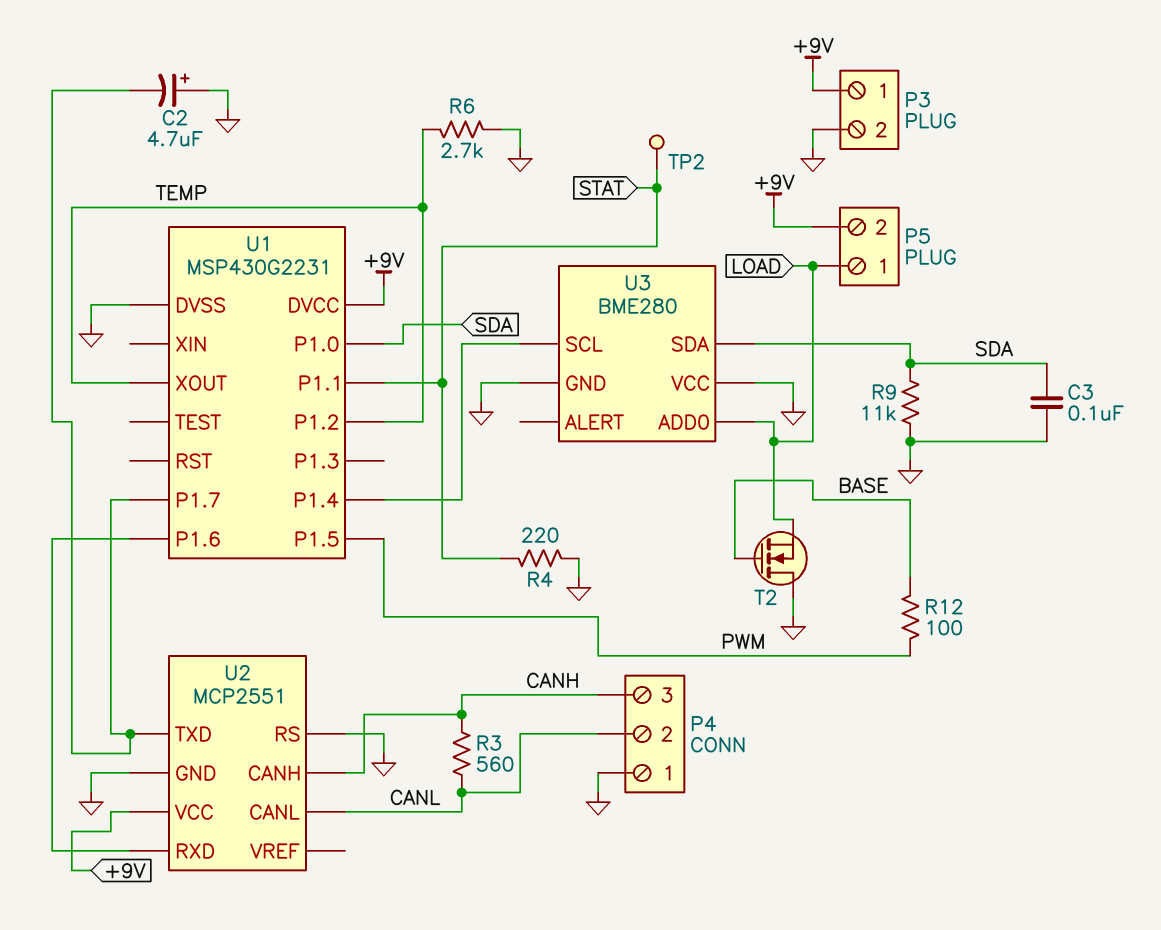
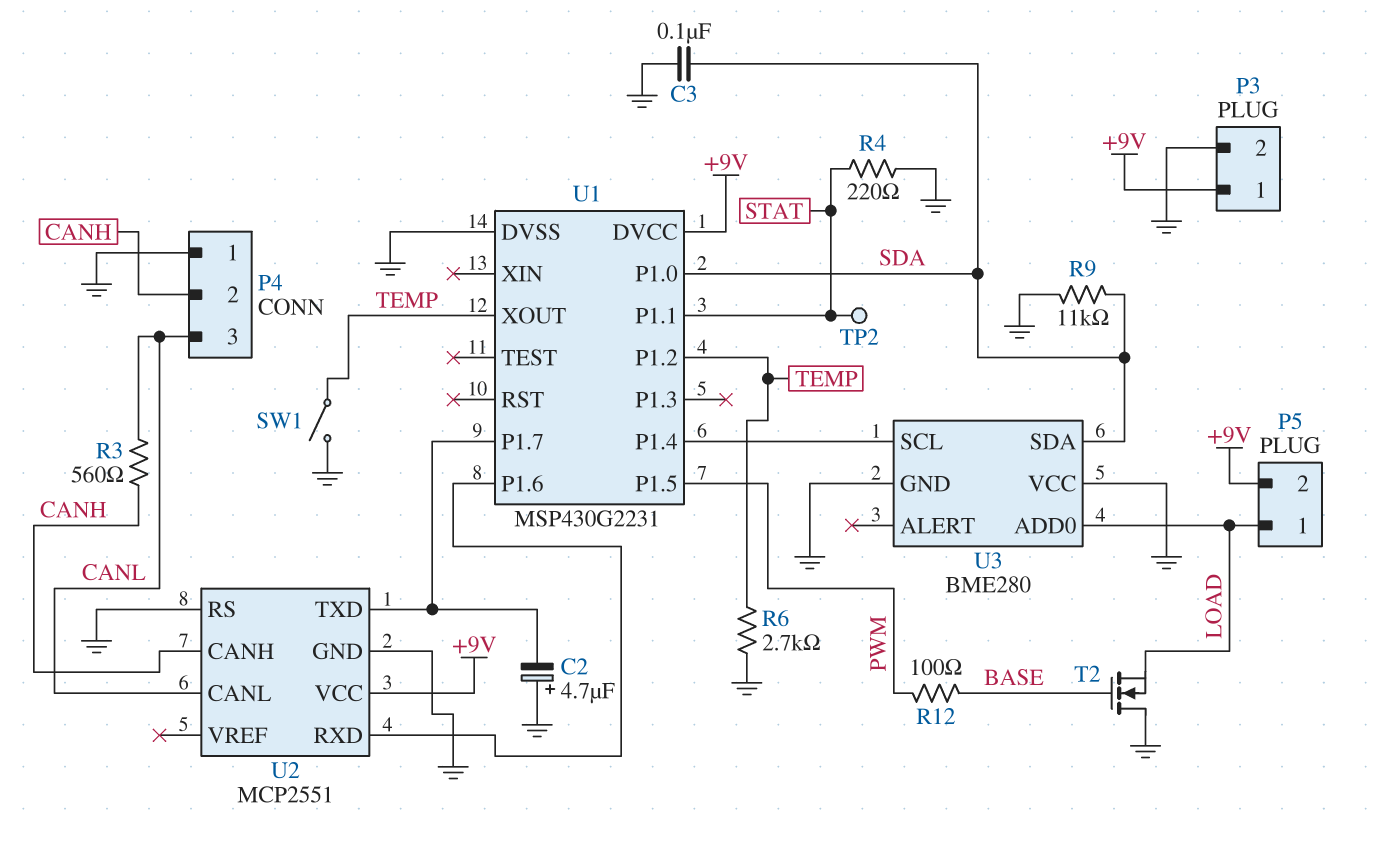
P4 pin 2: CANL -> CANH
P4 pin 3: CANH -> CANL
SW1: none -> switch (GND, TEMP)

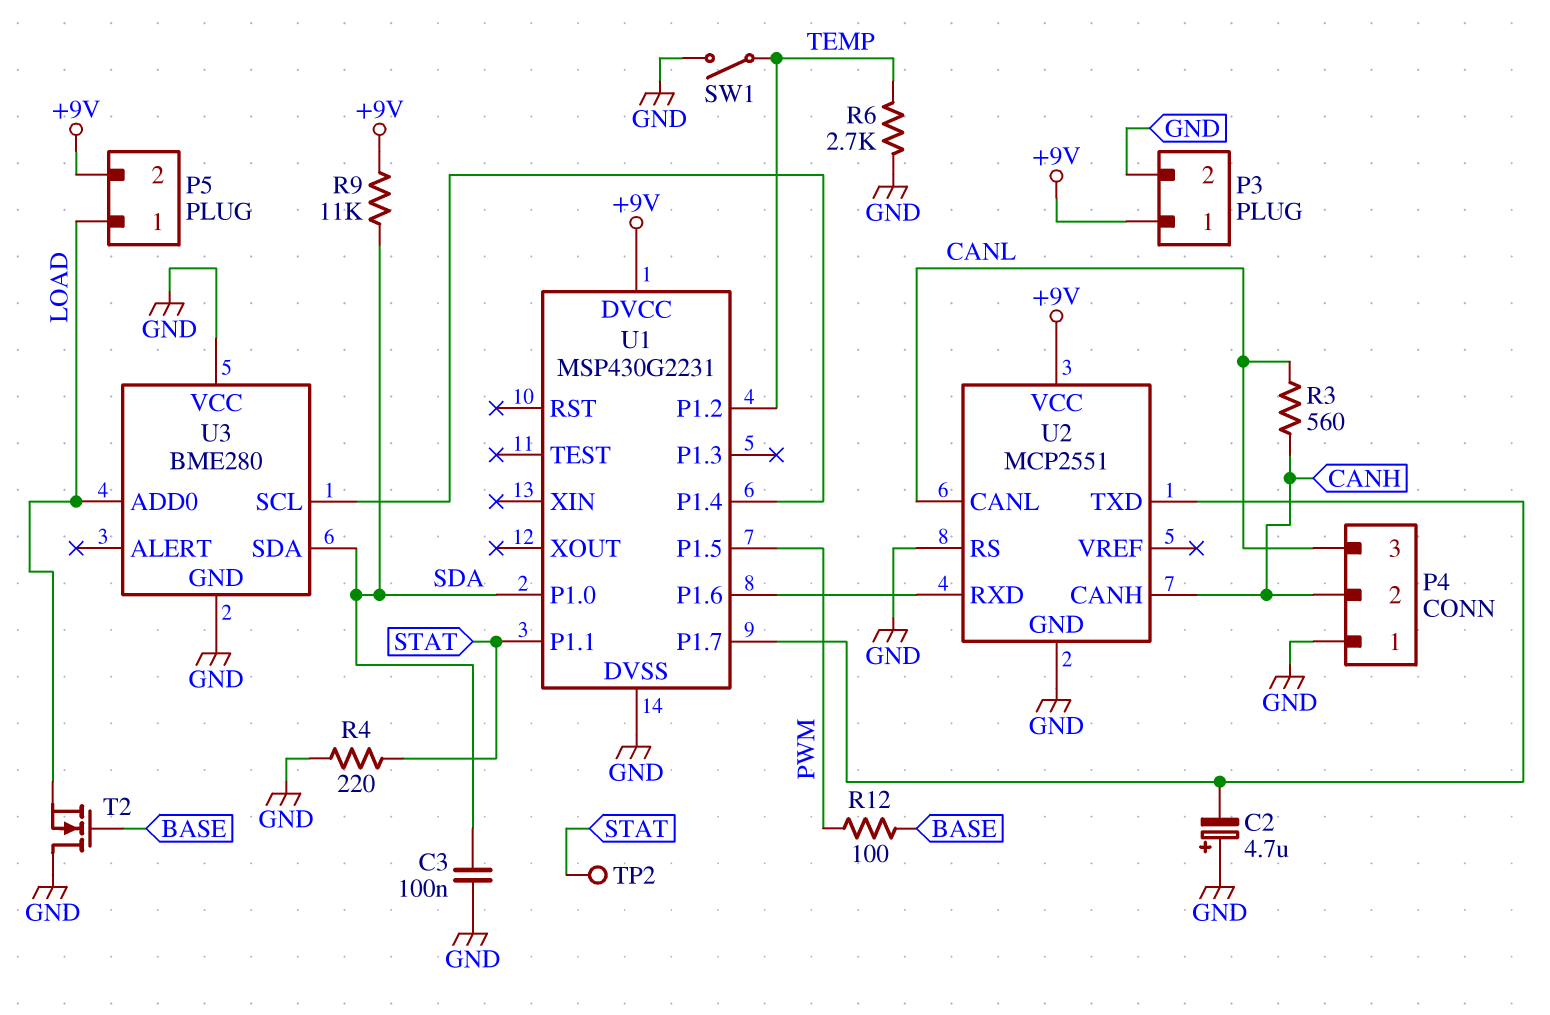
R9: 11k (GND, SDA) -> 11k (+9V, SDA)
U1 pin XOUT: TEMP -> none

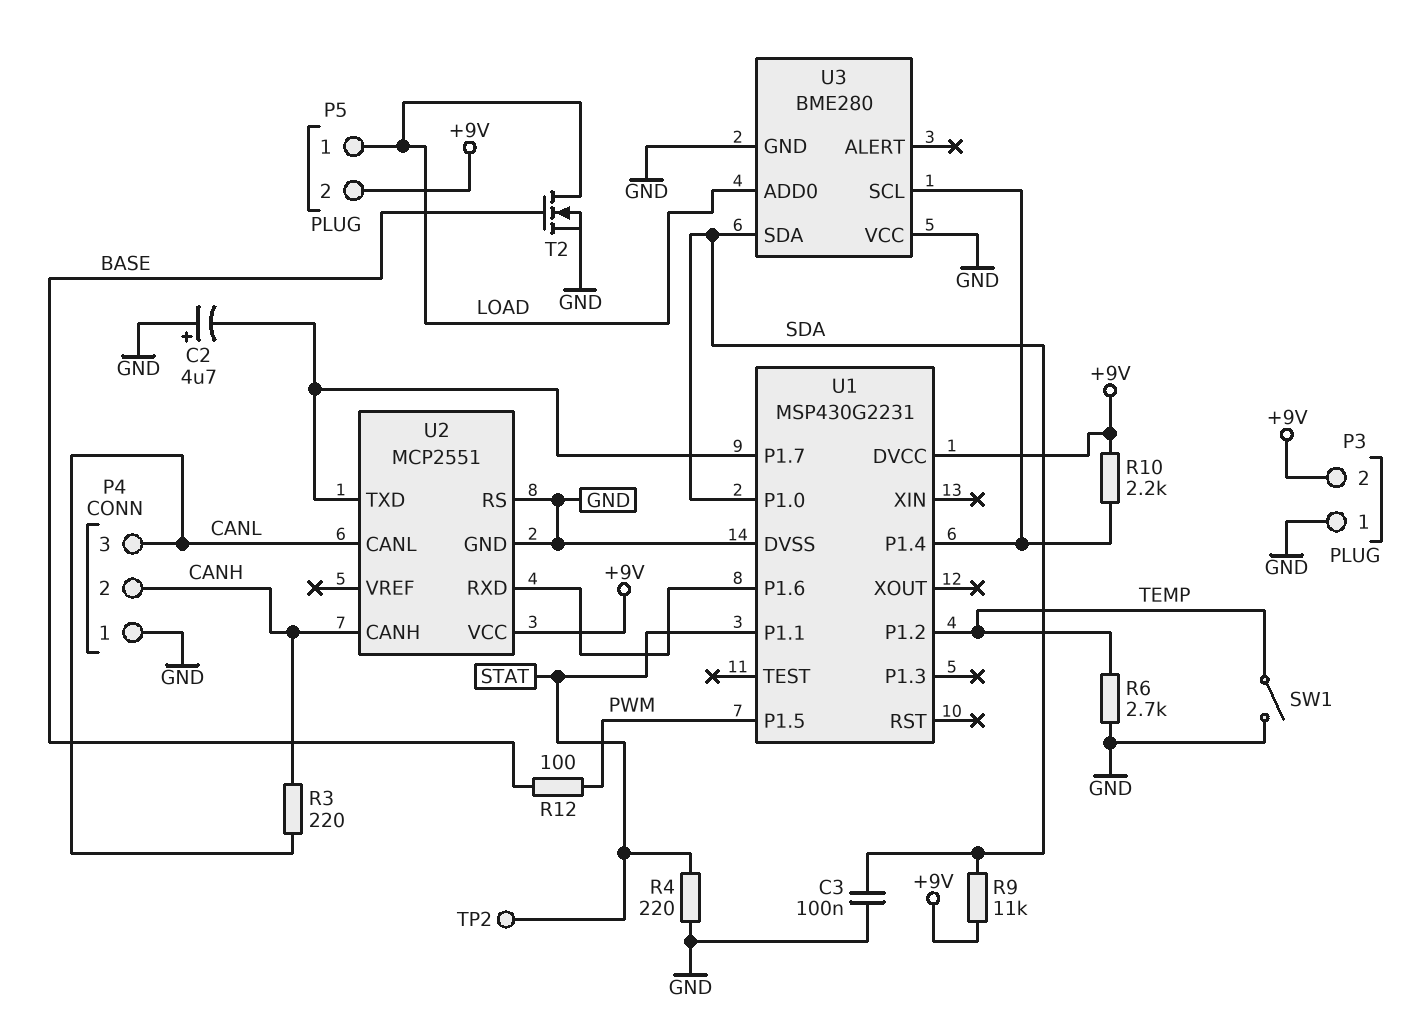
P3 pin 1: +9V -> GND
P3 pin 2: GND -> +9V
R3: 560 (CANH, CANL) -> 220 (CANH, CANL)
R10: none -> 2.2k (+9V, U1/P1.4)
T2: NMOS (G BASE, D GND, S LOAD) -> NMOS (G BASE, D LOAD, S GND)

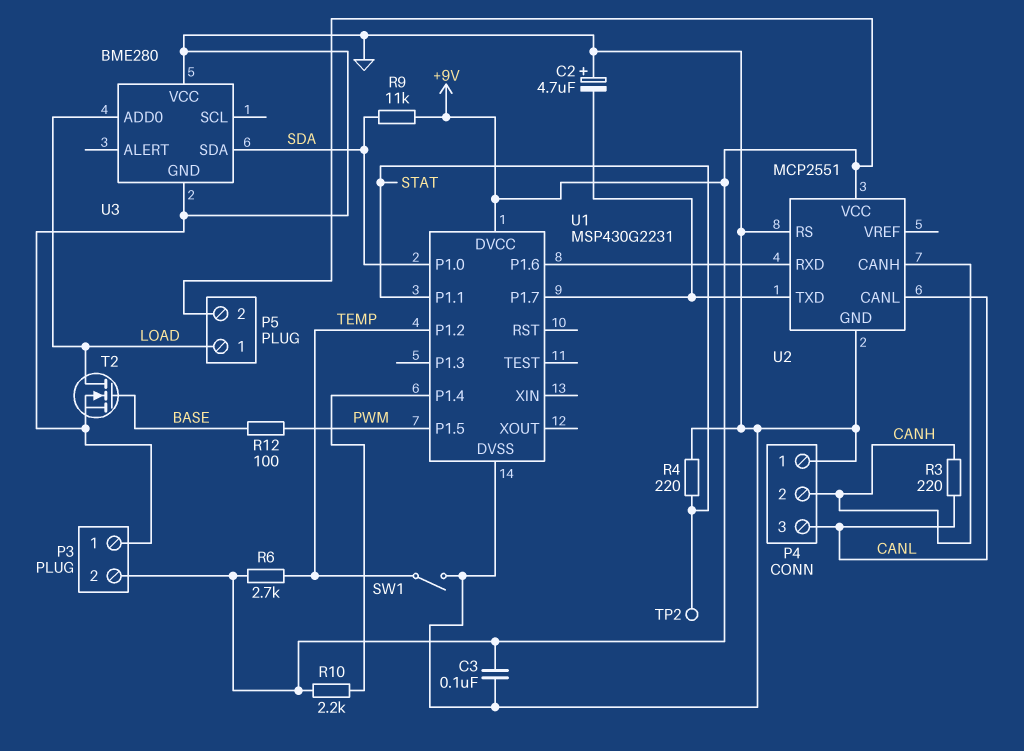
C3: 100nF (GND, SDA) -> 100nF (+9V, GND)
R6: 2.7k (GND, TEMP) -> 2.7k (+9V, TEMP)
U3 pin SCL: U1/P1.4 -> none

